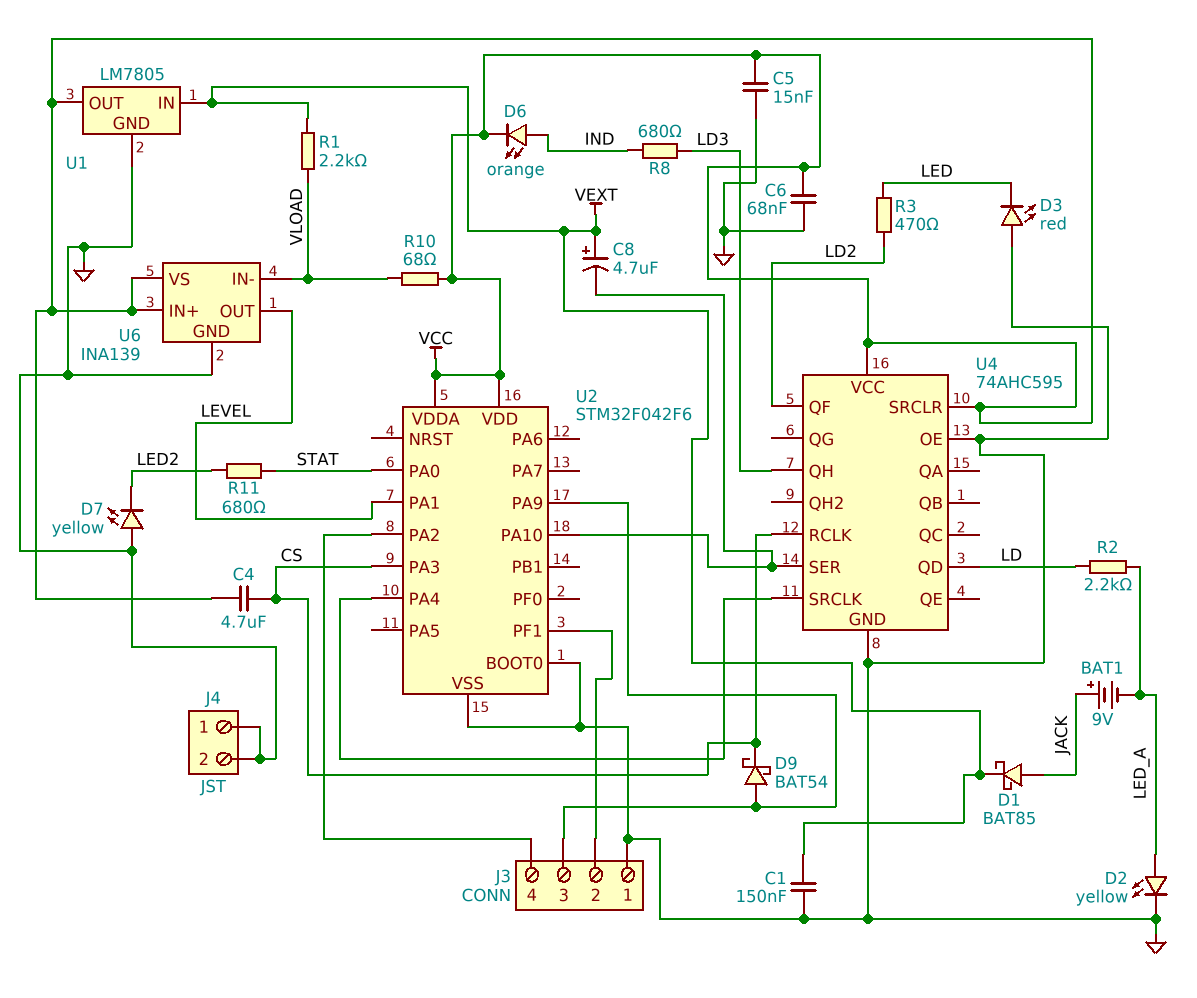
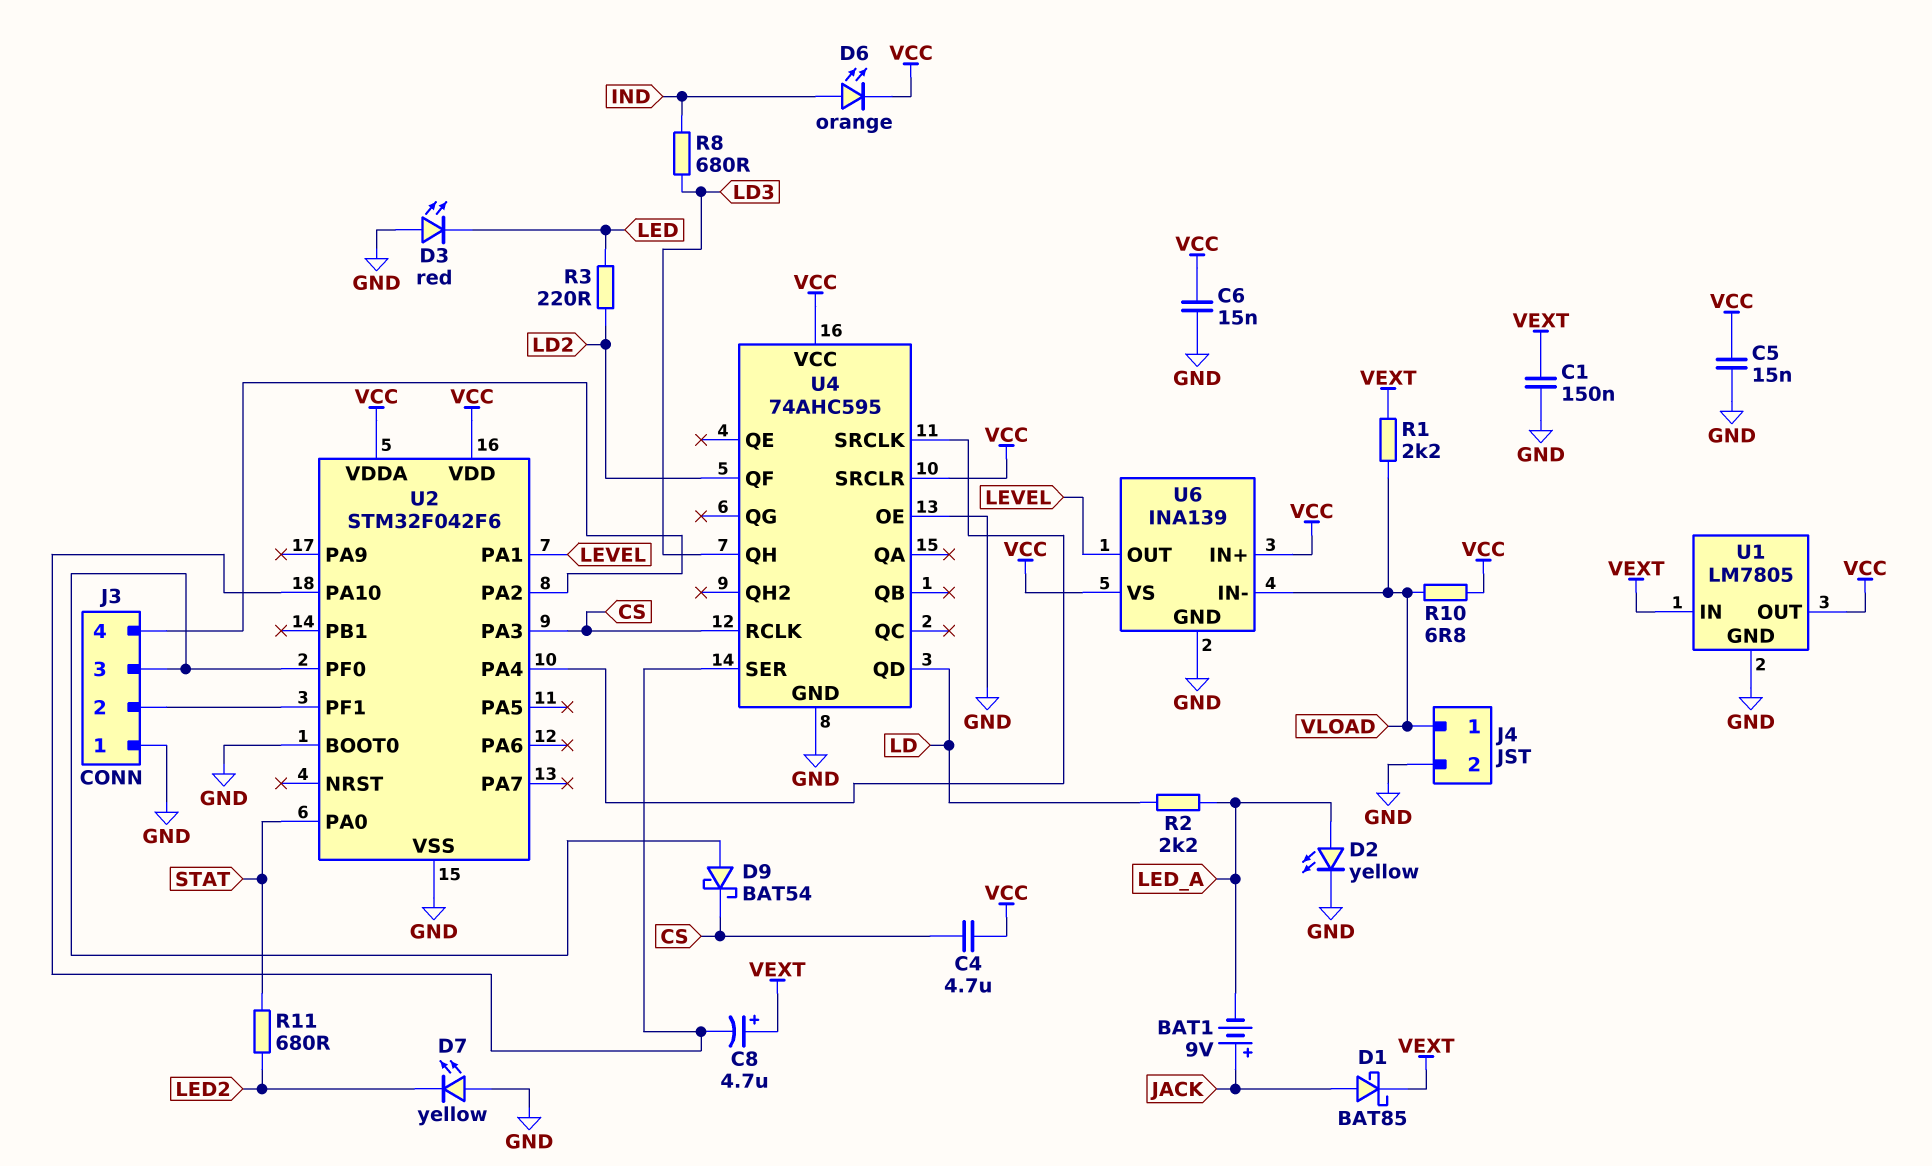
C6: 68nF (GND, VCC) -> 15nF (GND, VCC)
J4 pin 1: GND -> VLOAD
R3: 470 (LD2, LED) -> 220 (LD2, LED)
R10: 68 (VCC, VLOAD) -> 6.8 (VCC, VLOAD)
U2 pin PA9: J3/3 -> none
U2 pin PF0: none -> J3/3

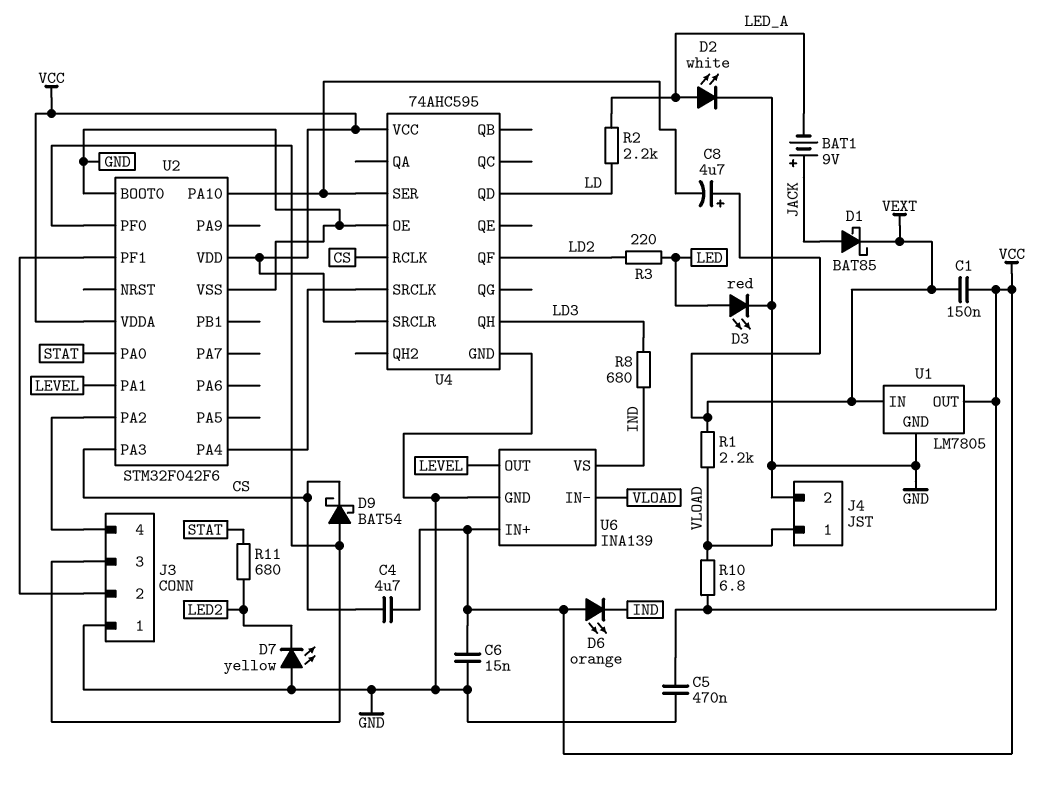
C1: 150nF (GND, VEXT) -> 150nF (VCC, VEXT)
C5: 15nF (GND, VCC) -> 470nF (GND, VCC)
D2: LED yellow (A LED_A, K GND) -> LED white (A LED_A, K GND)
D3: LED red (A GND, K LED) -> LED red (A LED, K GND)
D6: LED orange (A IND, K VCC) -> LED orange (A VCC, K IND)
U6 pin VS: VCC -> IND

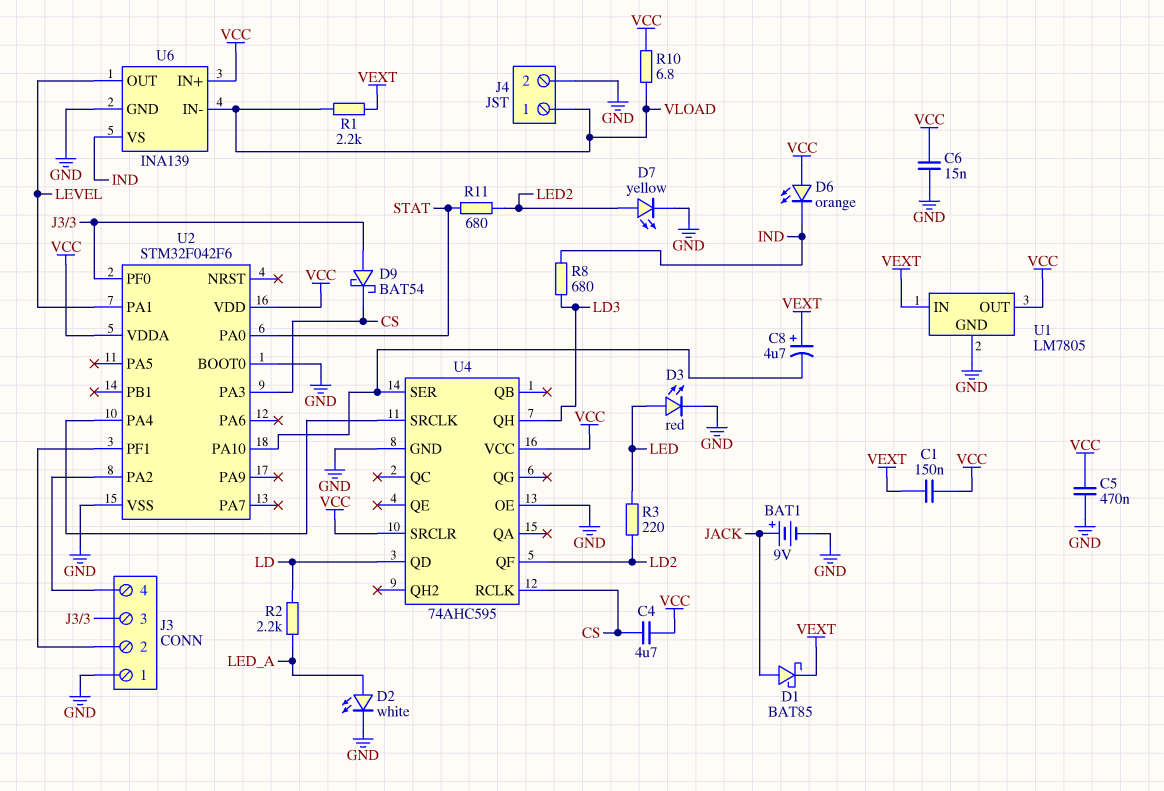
BAT1: 9V (plus JACK, minus LED_A) -> 9V (plus JACK, minus GND)
D7: LED yellow (A GND, K LED2) -> LED yellow (A LED2, K GND)

